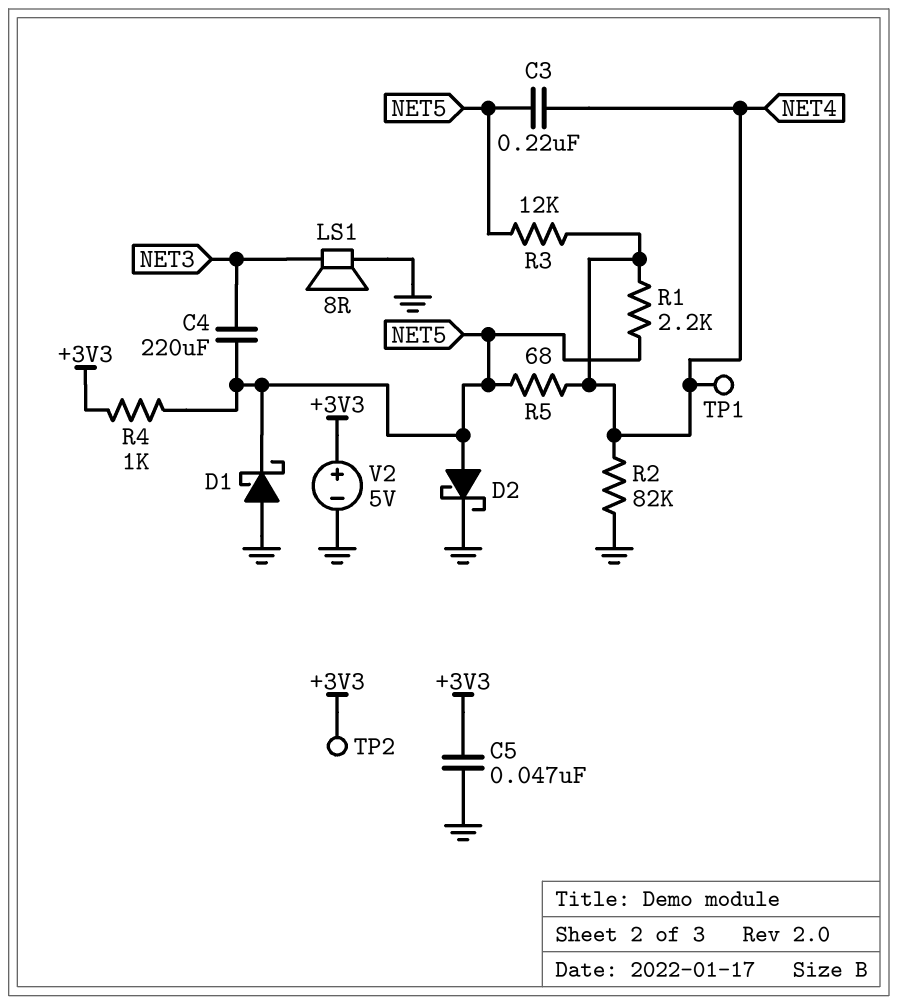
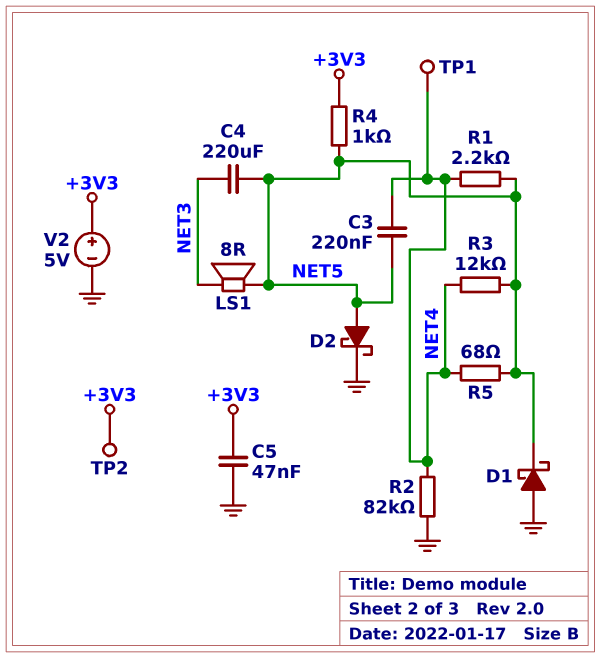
LS1: speaker 8R (GND, NET3) -> speaker 8R (NET3, NET5)

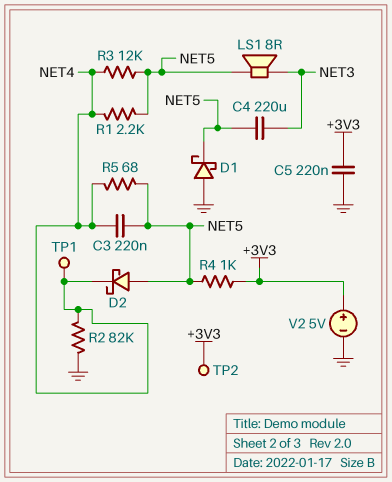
C5: 47nF (+3V3, GND) -> 220nF (+3V3, GND)
D2: schottky (A NET5, K GND) -> schottky (A NET5, K NET4)

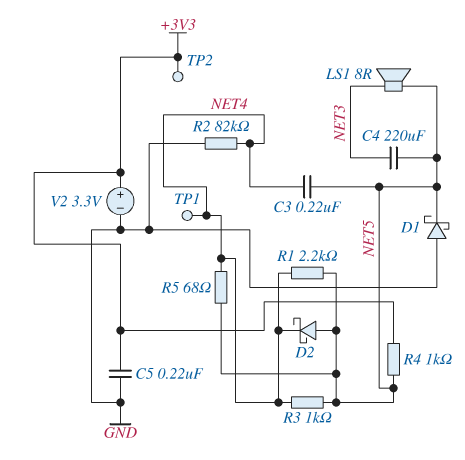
R3: 12k (NET4, NET5) -> 1k (NET4, NET5)
V2: 5V (plus +3V3, minus GND) -> 3.3V (plus +3V3, minus GND)

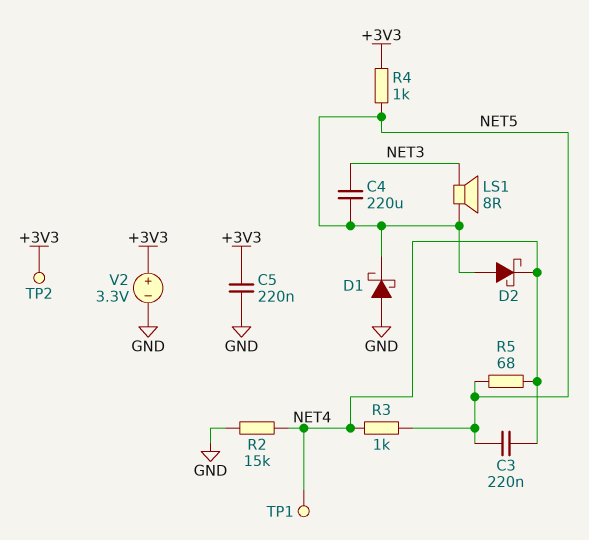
R1: 2.2k (NET4, NET5) -> none
R2: 82k (GND, NET4) -> 15k (GND, NET4)

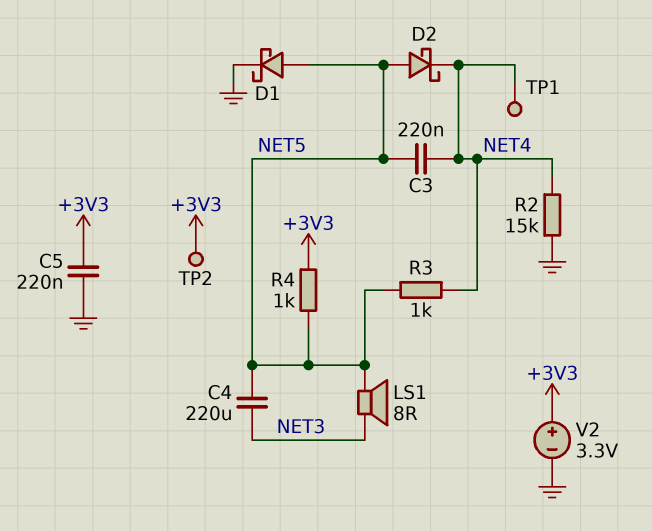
D1: schottky (A GND, K NET5) -> schottky (A NET5, K GND)
R5: 68 (NET4, NET5) -> none

